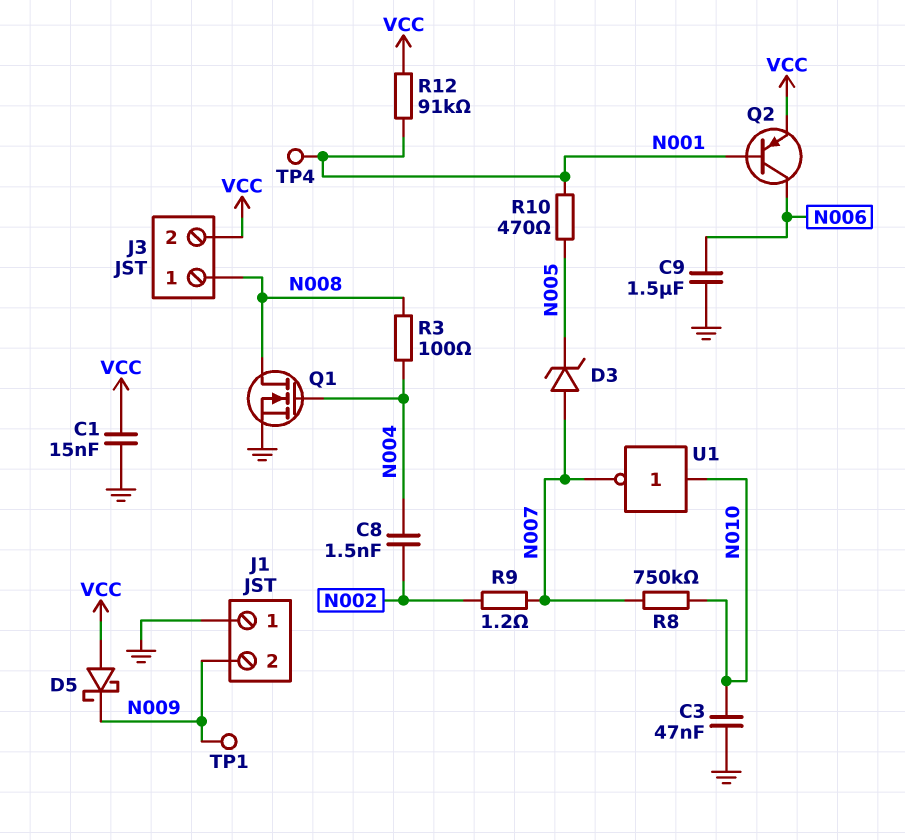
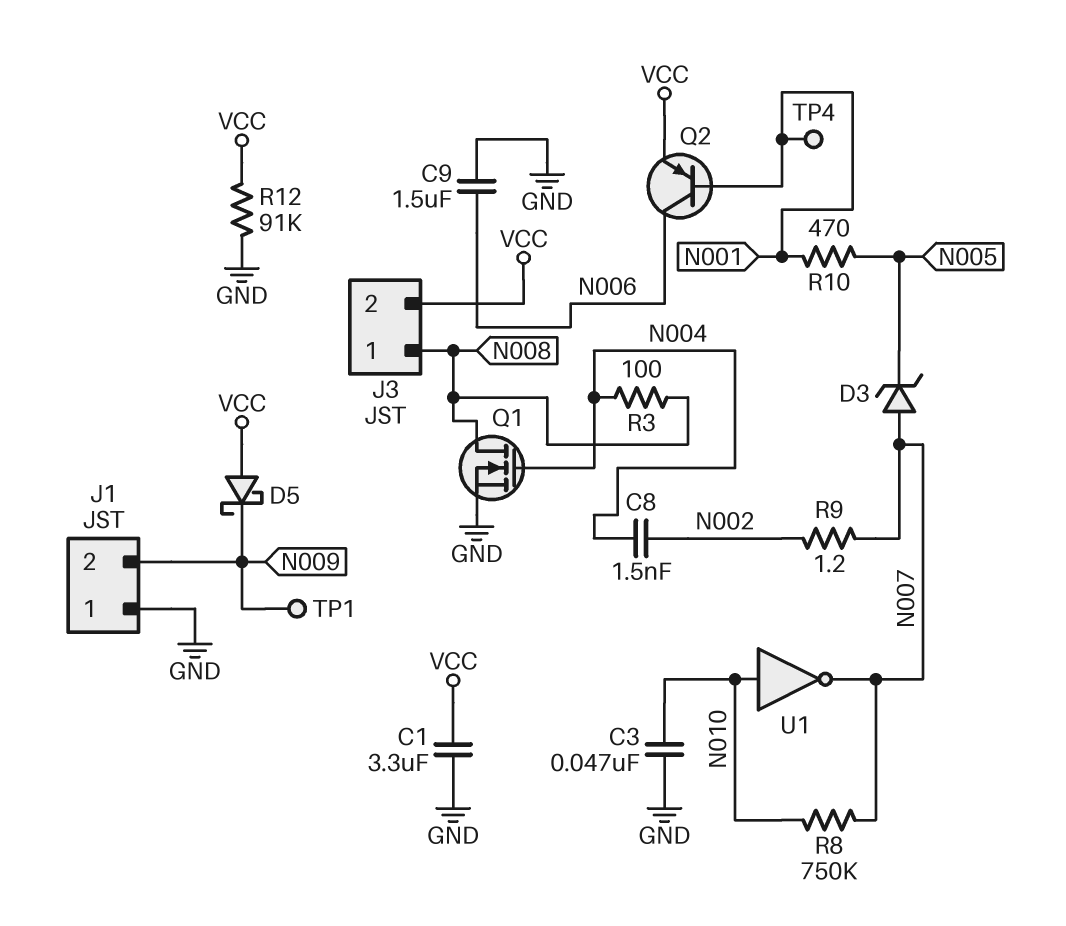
C1: 15nF (GND, VCC) -> 3.3uF (GND, VCC)
R12: 91k (N001, VCC) -> 91k (GND, VCC)

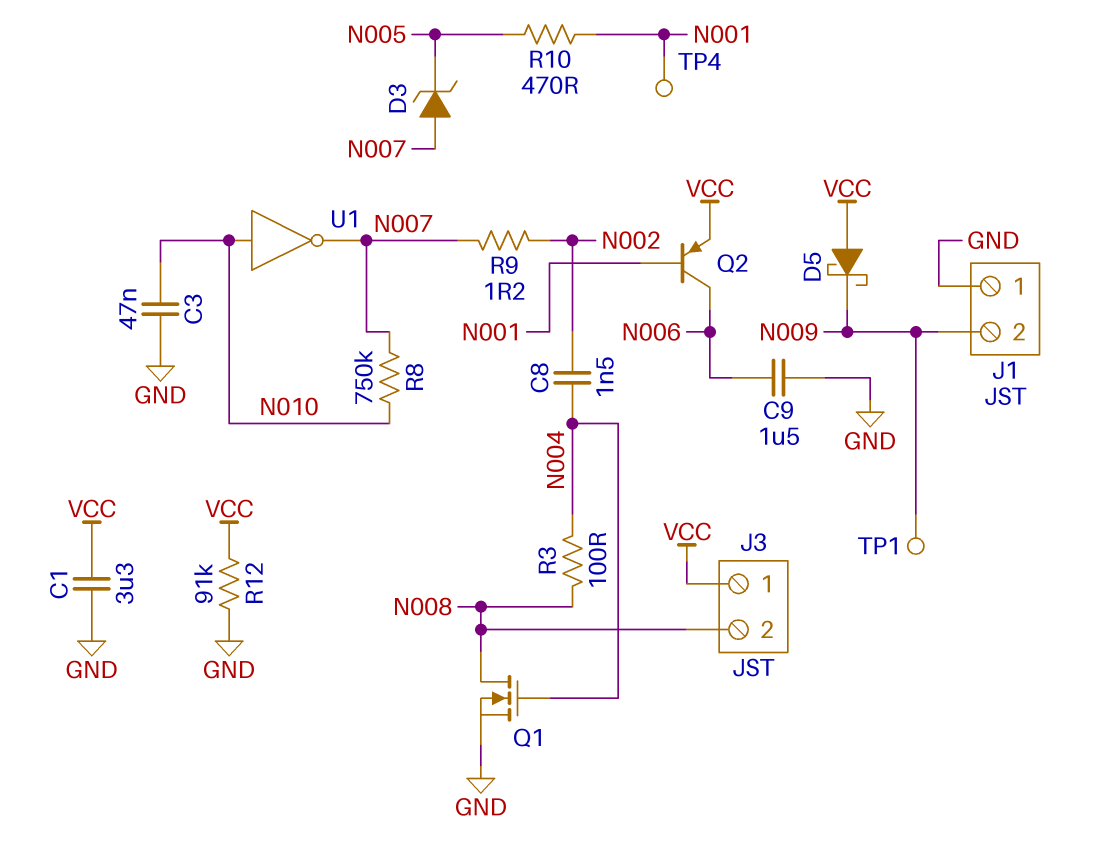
J3 pin 1: N008 -> VCC
J3 pin 2: VCC -> N008

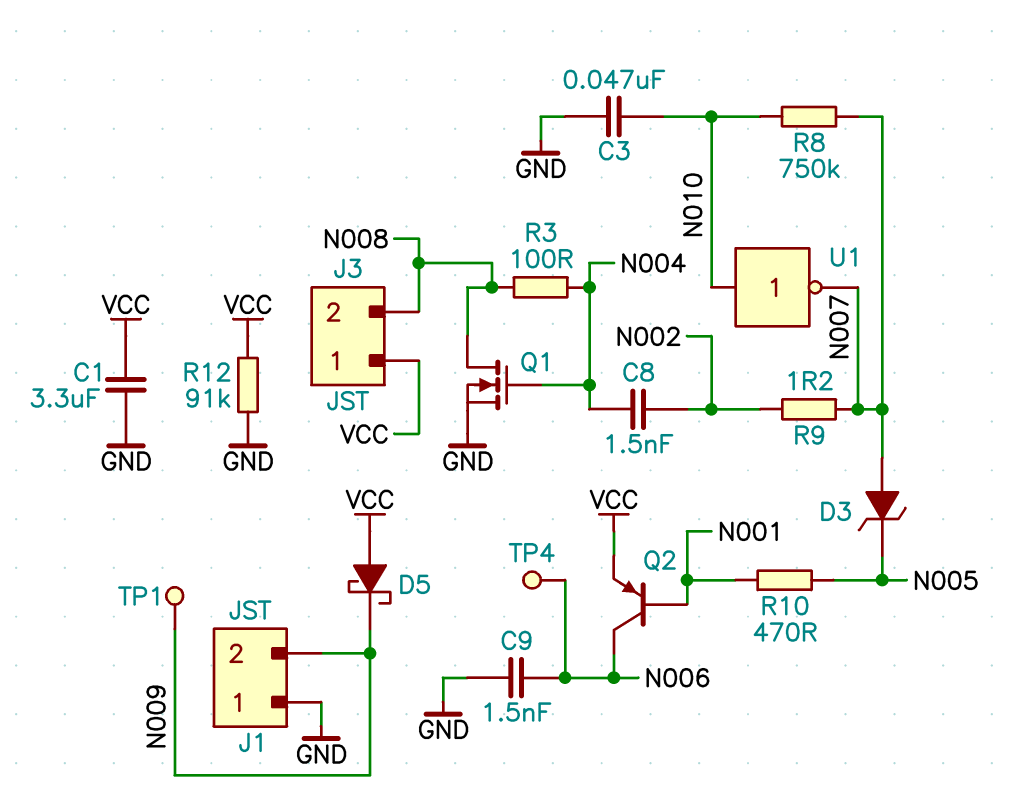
C9: 1.5uF (GND, N006) -> 1.5nF (GND, N006)
TP4: test point (N001) -> test point (N006)

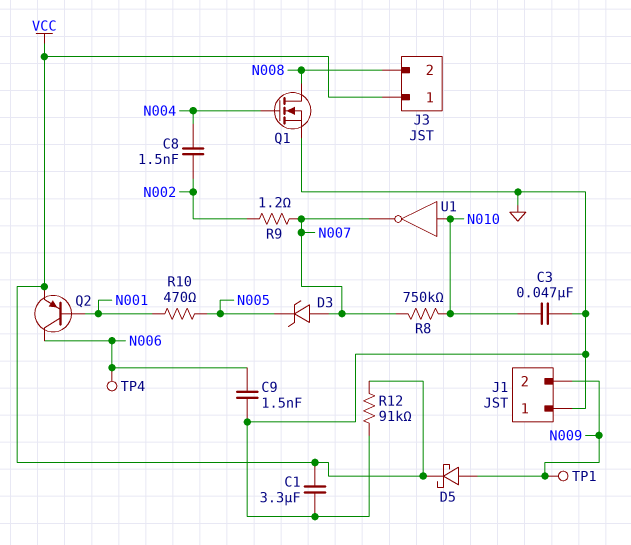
D5: schottky (A VCC, K N009) -> schottky (A N009, K VCC)
R3: 100 (N004, N008) -> none

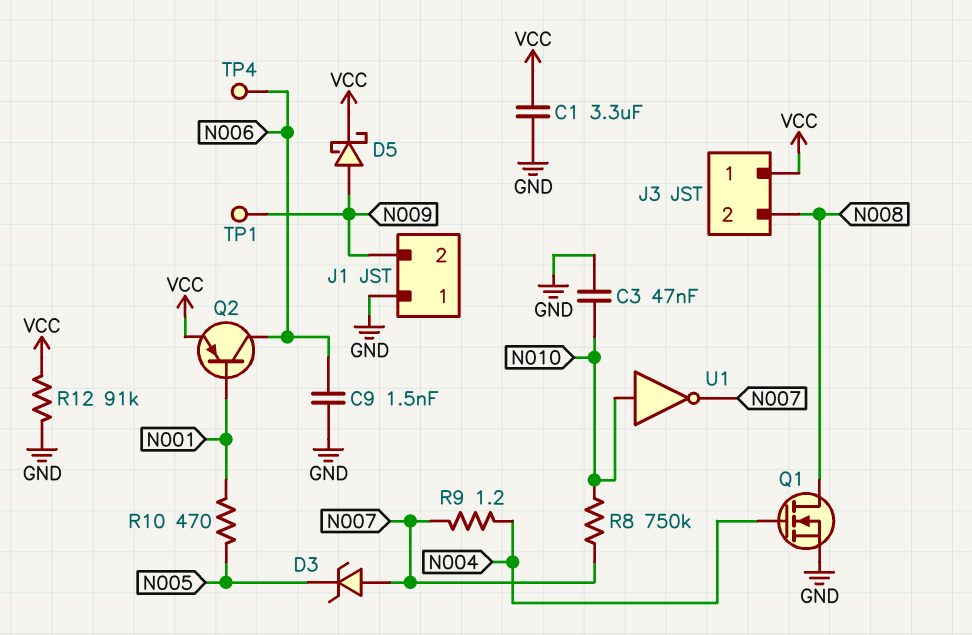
C8: 1.5nF (N002, N004) -> none
R9: 1.2 (N002, N007) -> 1.2 (N004, N007)

